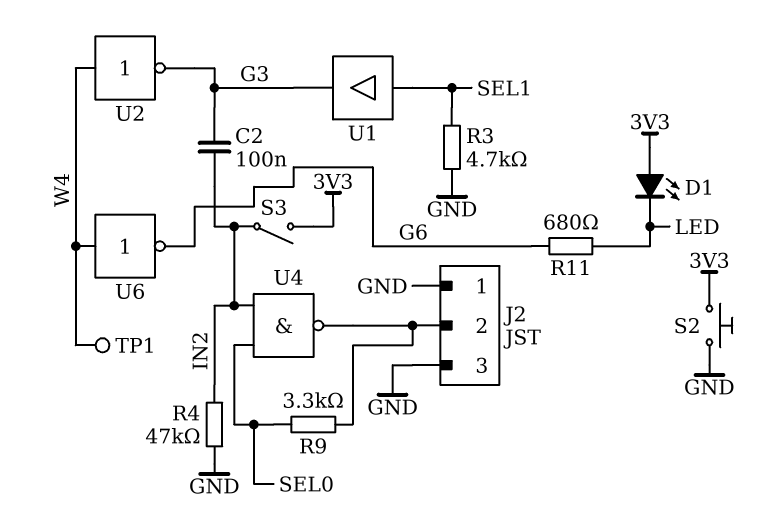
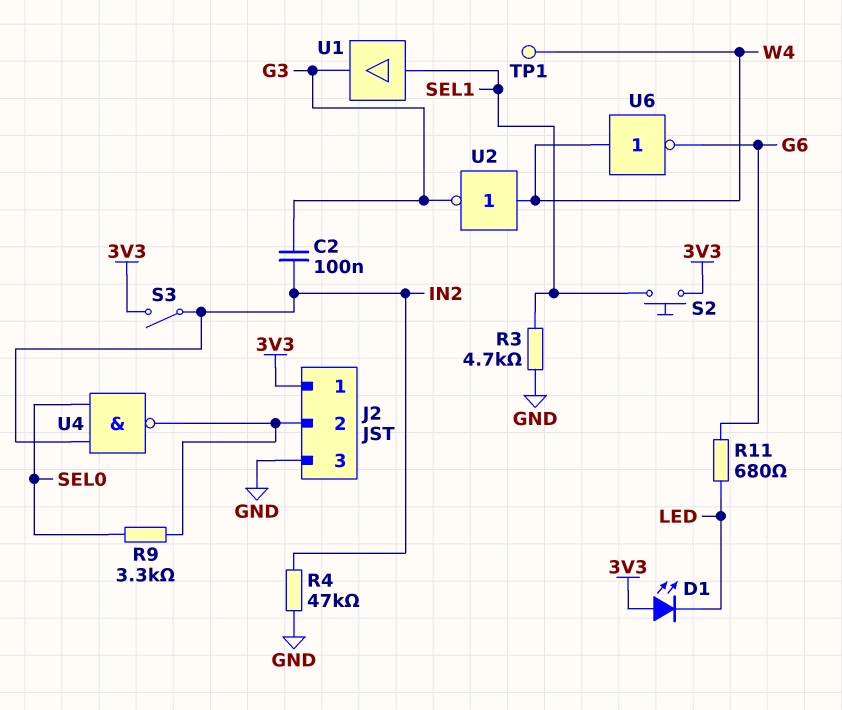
J2 pin 1: GND -> 3V3
S2: button (3V3, GND) -> button (3V3, SEL1)

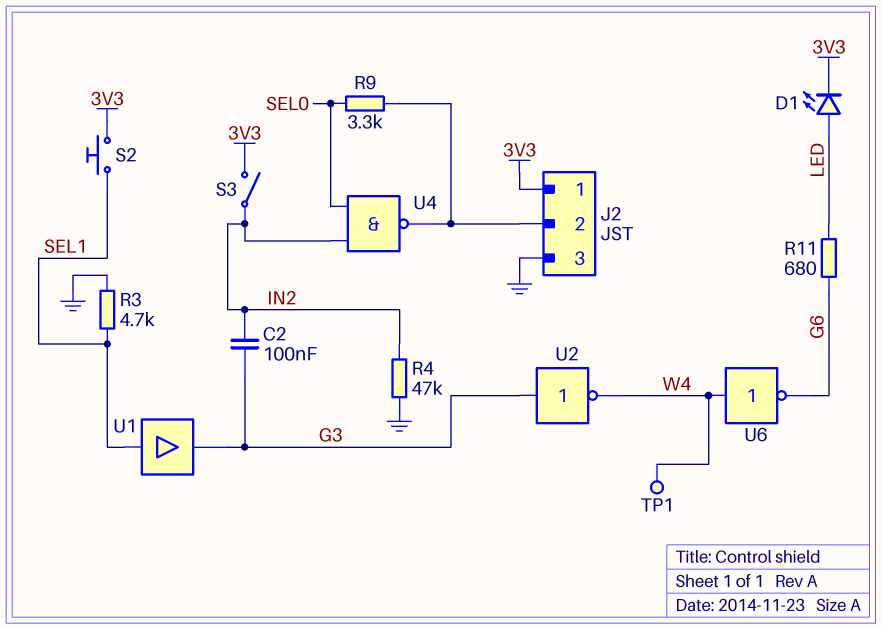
D1: LED (A 3V3, K LED) -> LED (A LED, K 3V3)
U2: NOT (in W4, out G3) -> NOT (in G3, out W4)

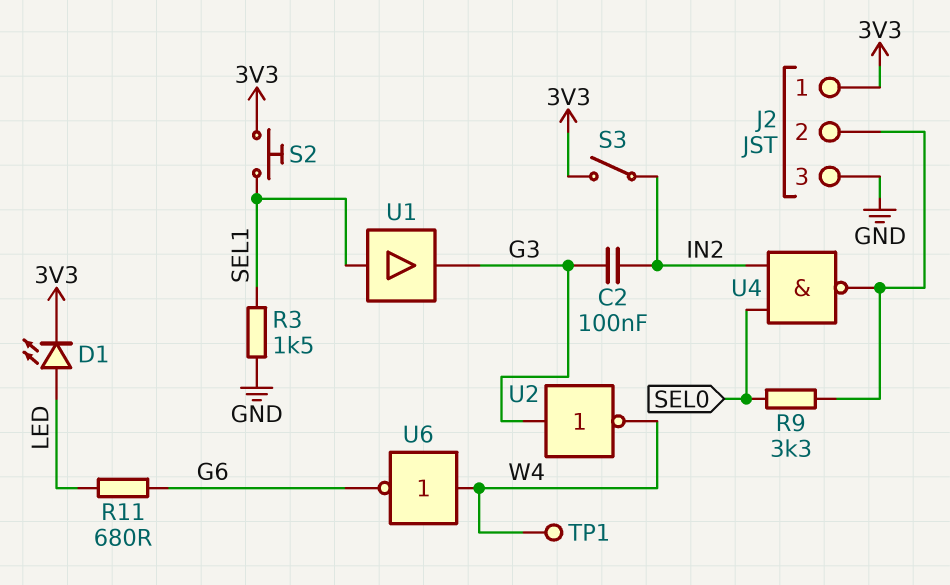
R3: 4.7k (GND, SEL1) -> 1.5k (GND, SEL1)
R4: 47k (GND, IN2) -> none

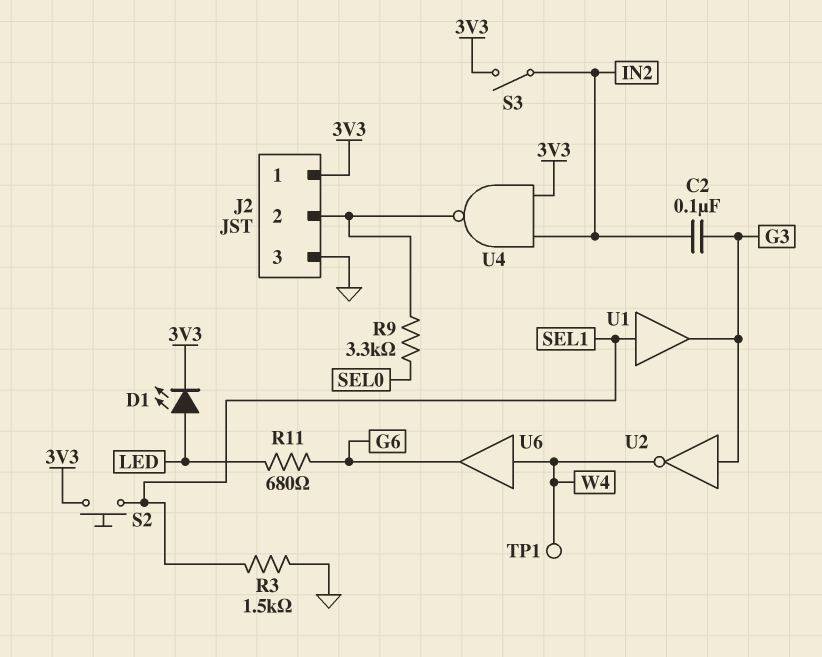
U4: NAND (in IN2, in SEL0, out J2/2) -> NAND (in 3V3, in IN2, out J2/2)
U6: NOT (in W4, out G6) -> buffer (in W4, out G6)

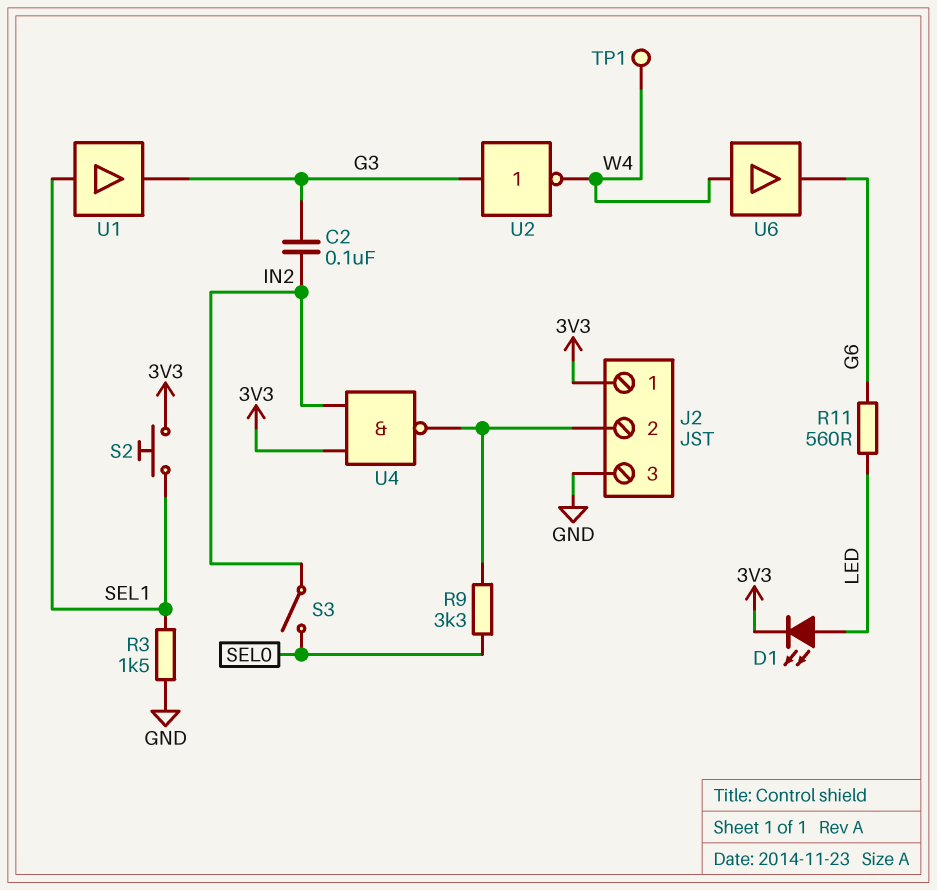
R11: 680 (G6, LED) -> 560 (G6, LED)
S3: switch (3V3, IN2) -> switch (IN2, SEL0)

